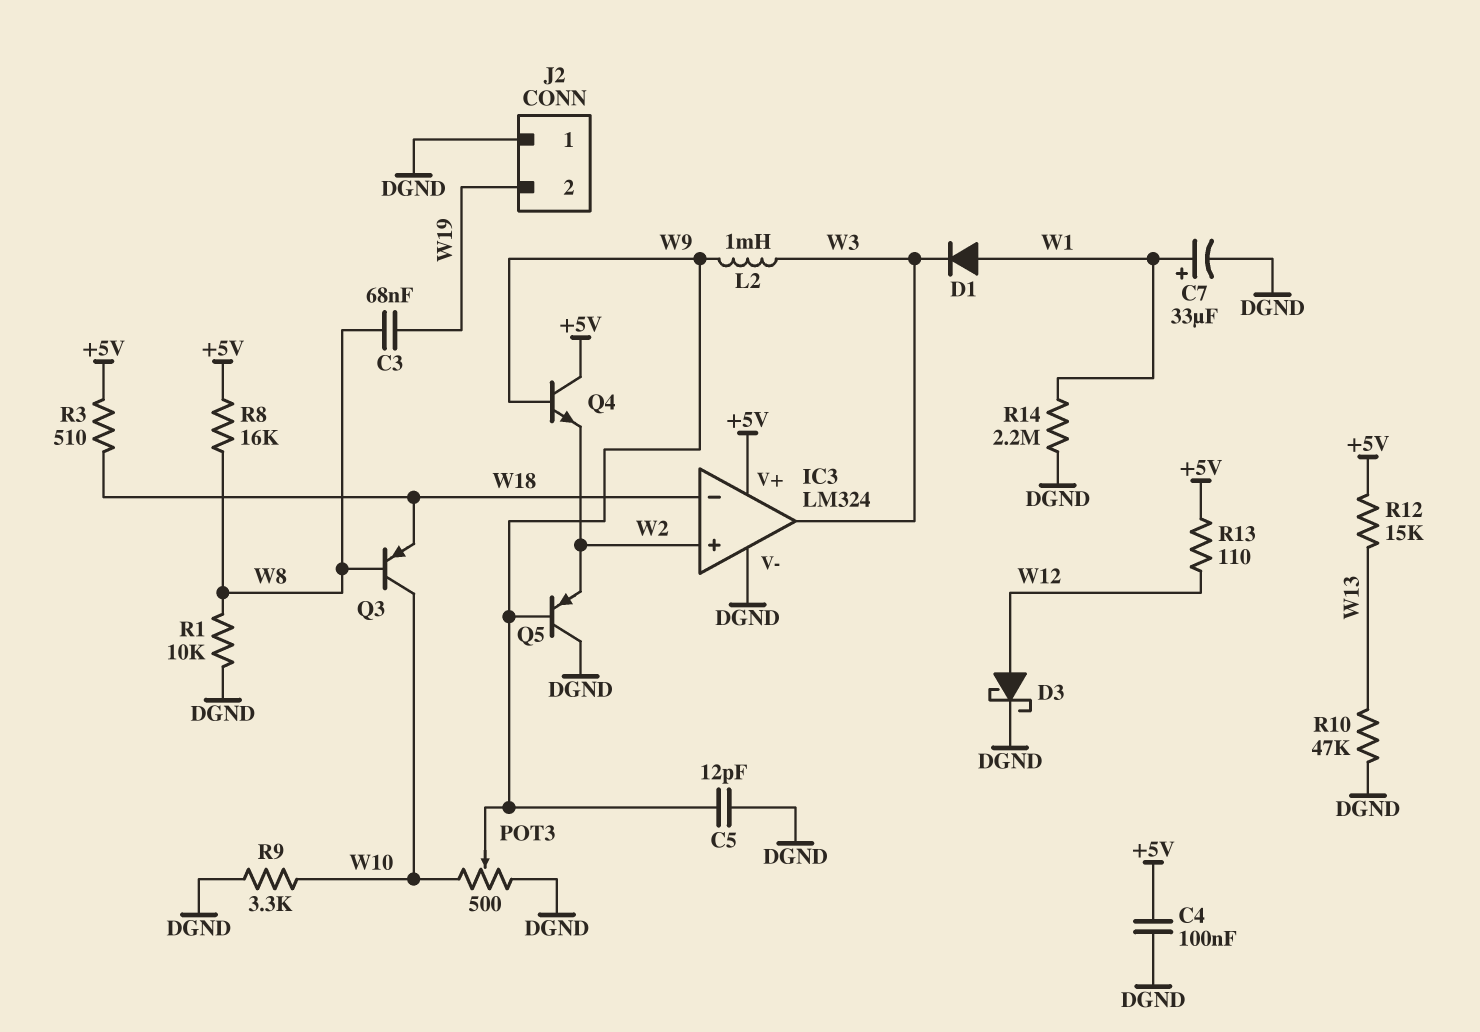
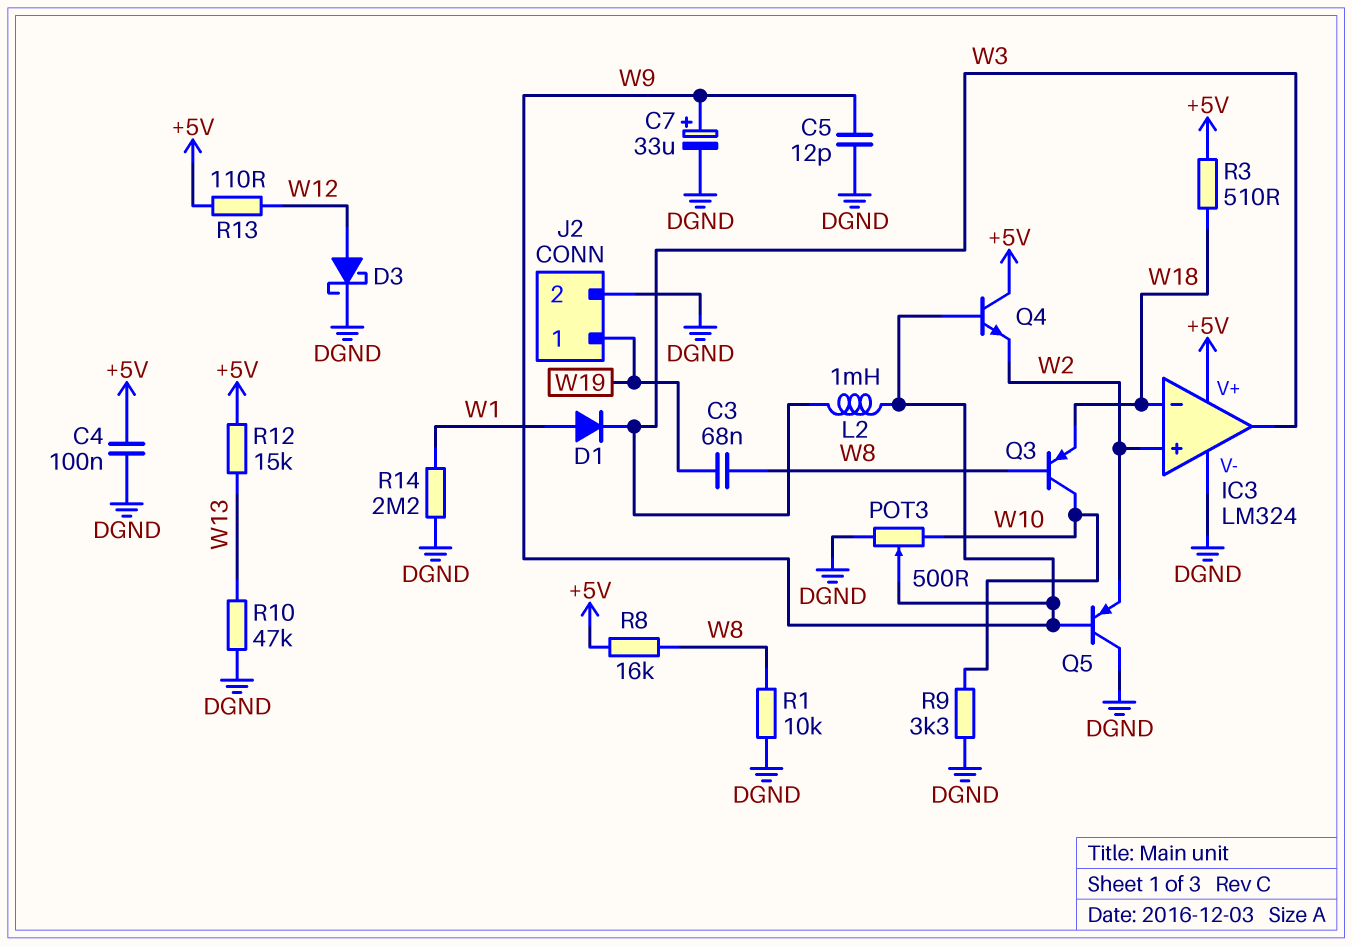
C7: 33uF (plus W1, minus DGND) -> 33uF (plus W9, minus DGND)
J2 pin 1: DGND -> W19
J2 pin 2: W19 -> DGND

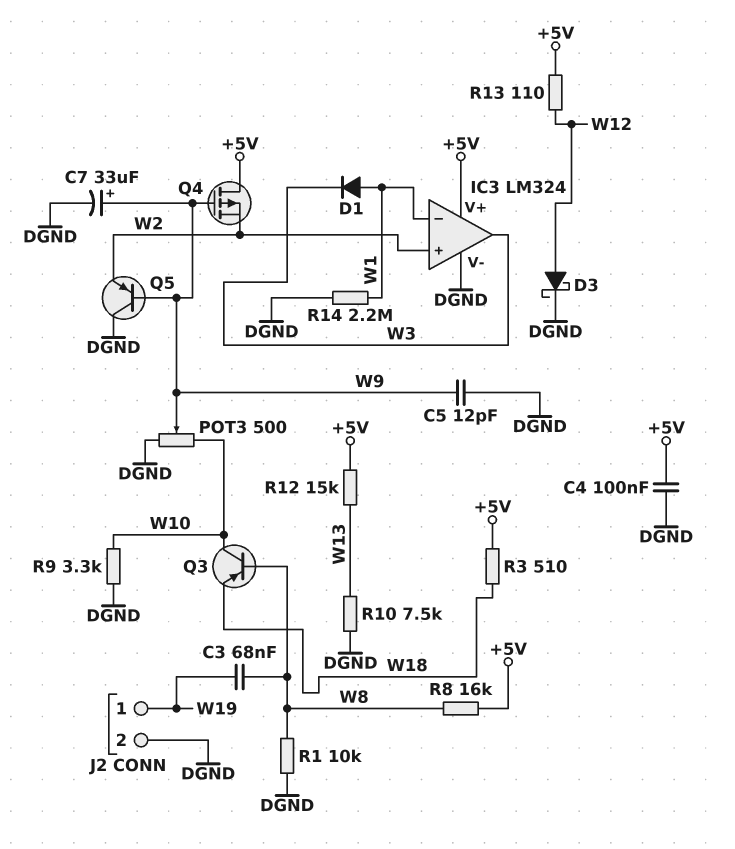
IC3 pin in-: W18 -> W1
L2: 1mH (W3, W9) -> none
Q4: NPN (B W9, C +5V, E W2) -> PMOS (G W9, D +5V, S W2)
R10: 47k (DGND, W13) -> 7.5k (DGND, W13)

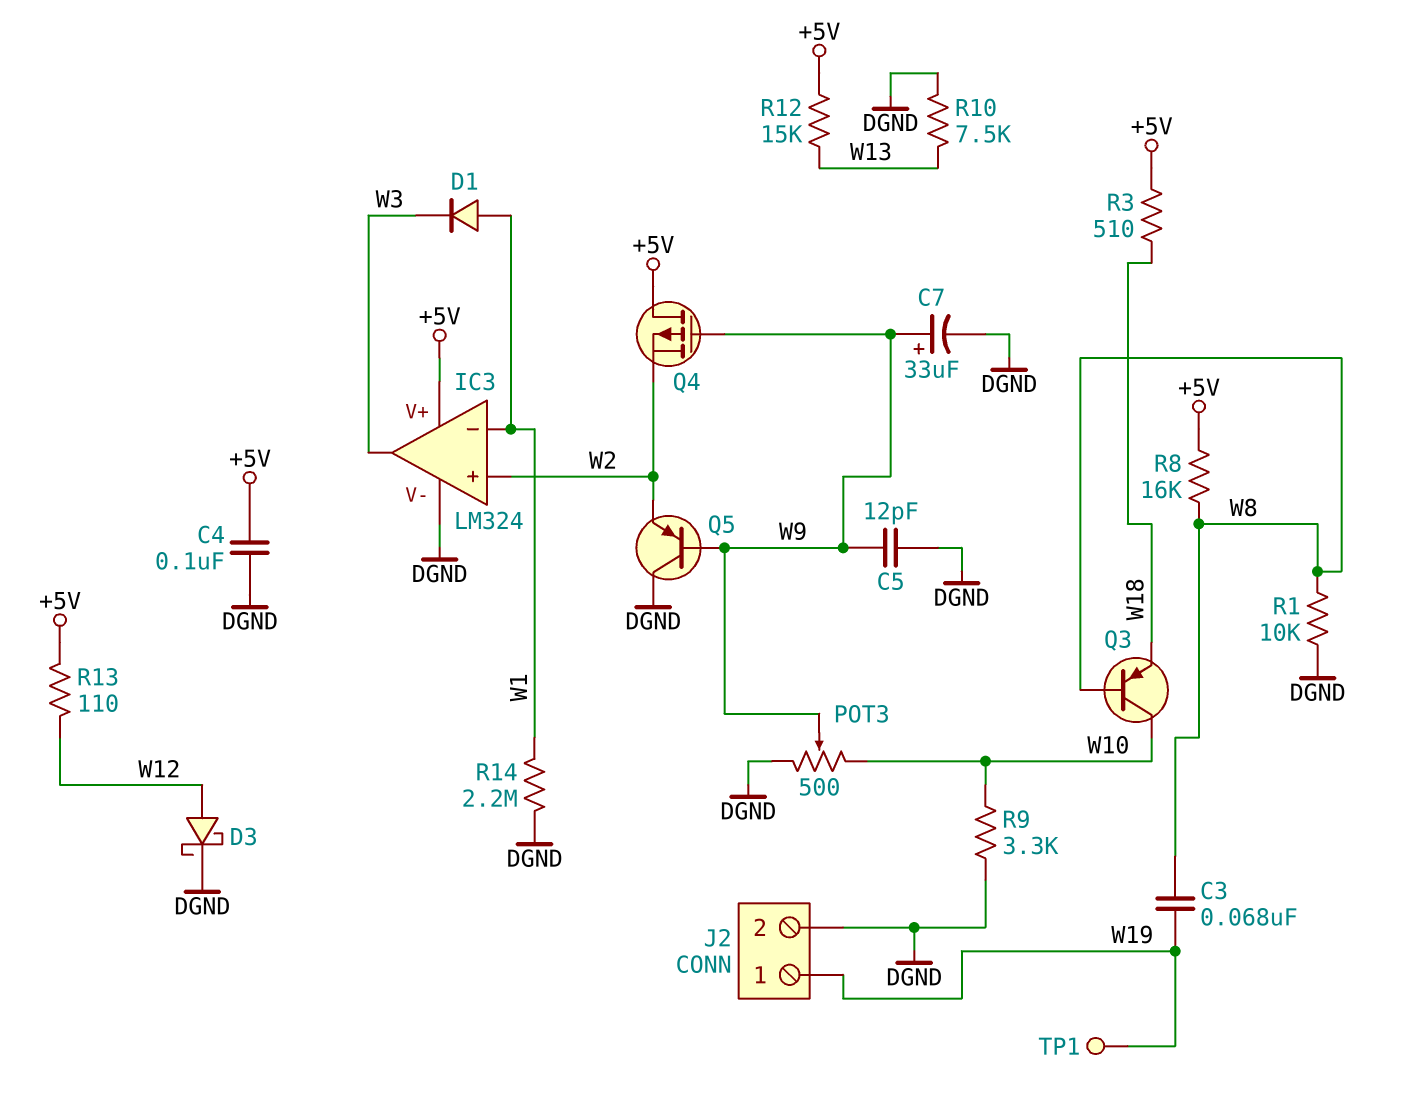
TP1: none -> test point (W19)

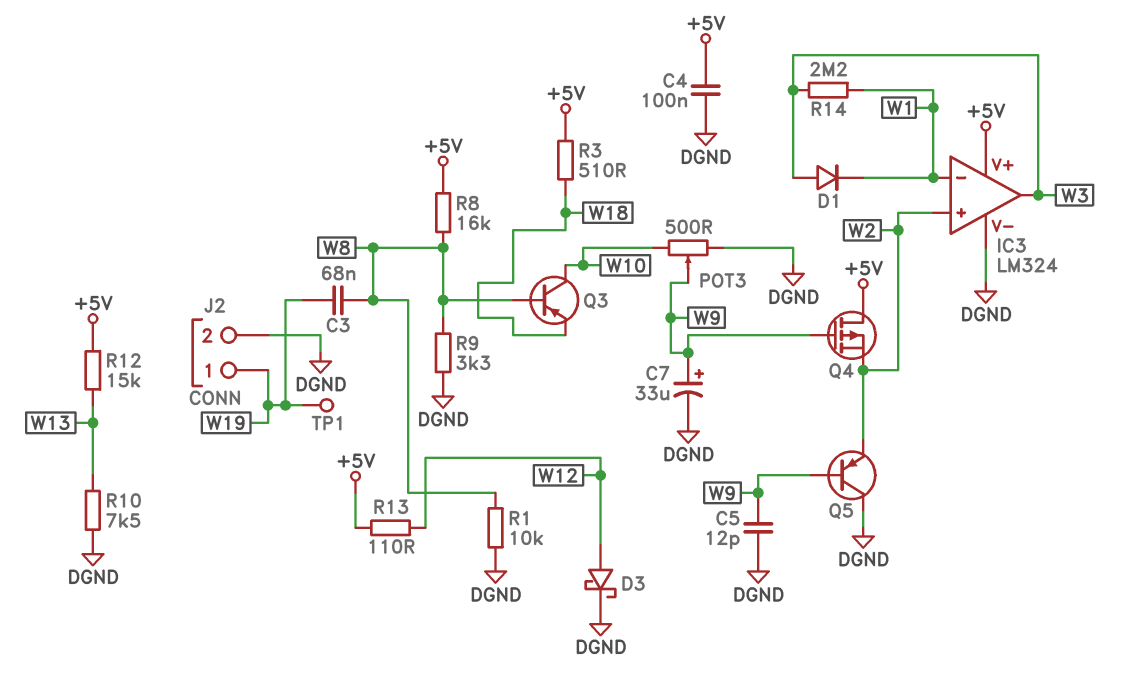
D1: diode (A W1, K W3) -> diode (A W3, K W1)
R9: 3.3k (DGND, W10) -> 3.3k (DGND, W8)
R14: 2.2M (DGND, W1) -> 2.2M (W1, W3)

